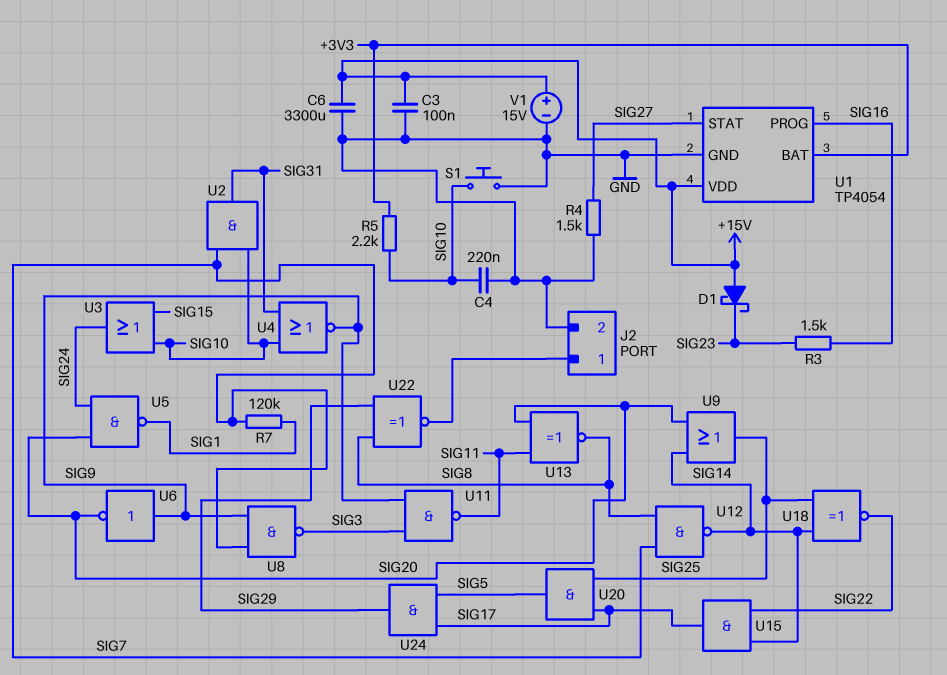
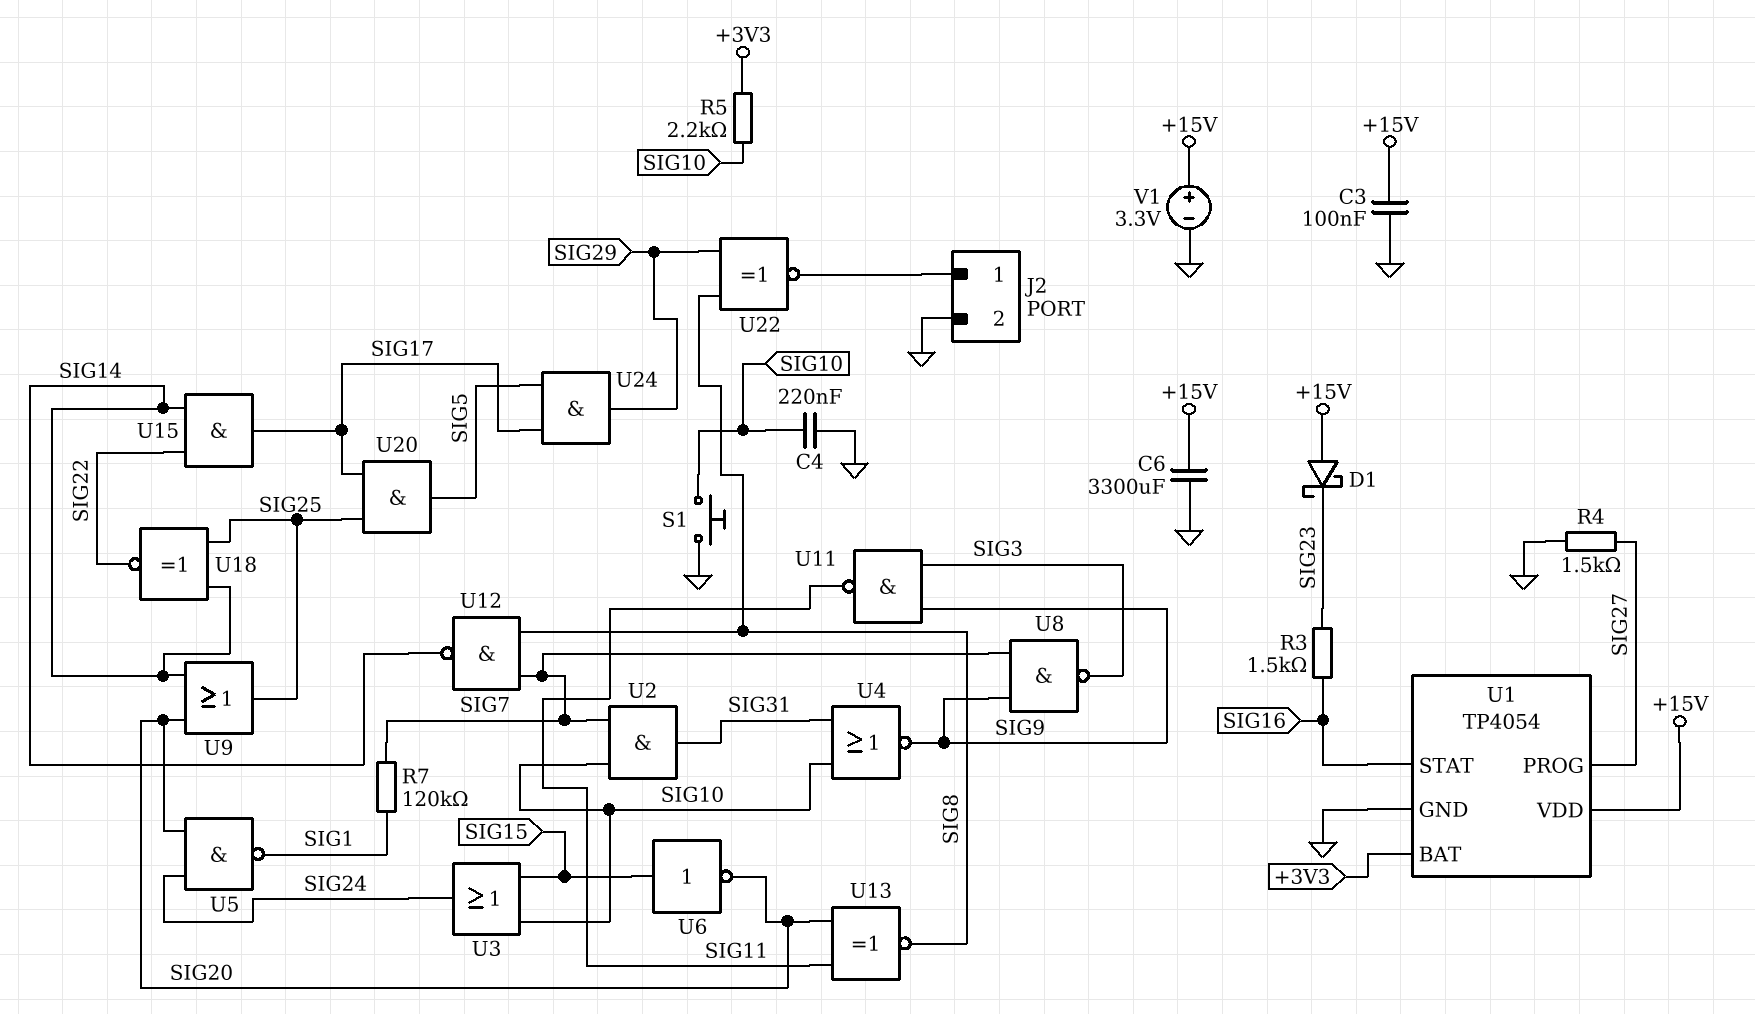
U1 pin PROG: SIG16 -> SIG27
U1 pin STAT: SIG27 -> SIG16
U6: NOT (in SIG9, out SIG20) -> NOT (in SIG15, out SIG20)
V1: 15V (plus +15V, minus GND) -> 3.3V (plus +15V, minus GND)

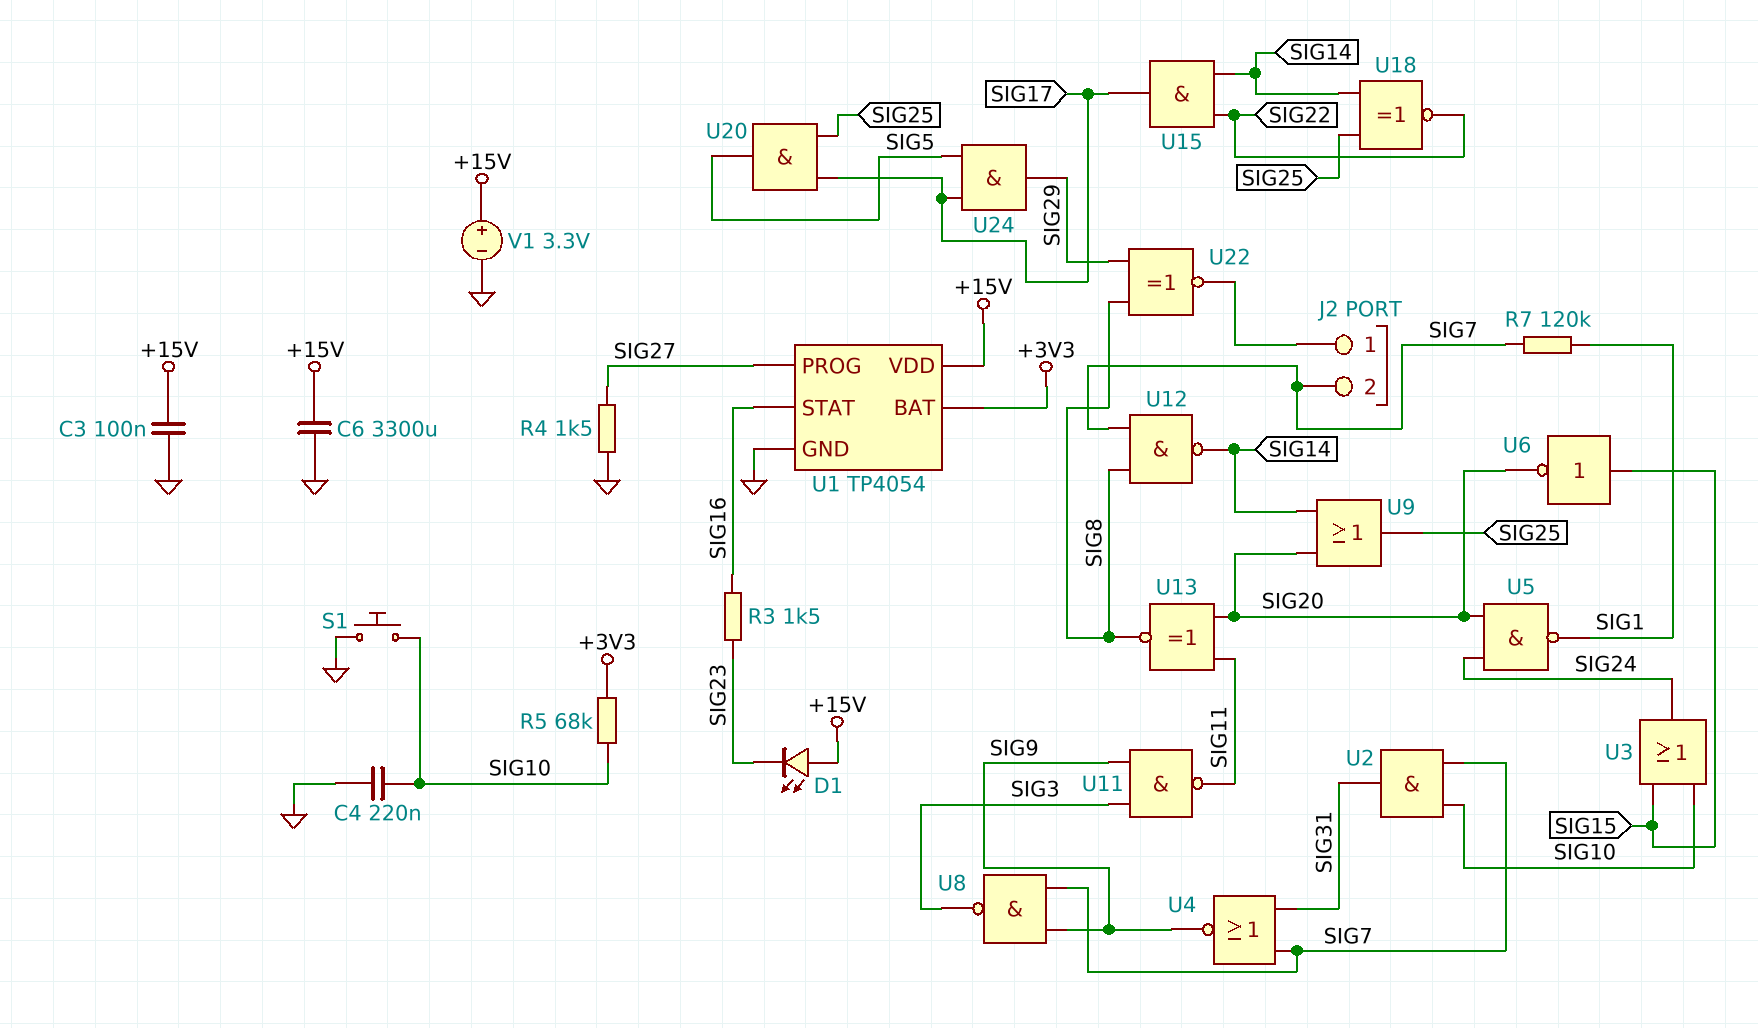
D1: schottky (A +15V, K SIG23) -> LED (A +15V, K SIG23)
J2 pin 2: GND -> SIG7
R5: 2.2k (+3V3, SIG10) -> 68k (+3V3, SIG10)
U4: NOR (in SIG10, in SIG31, out SIG9) -> NOR (in SIG7, in SIG31, out SIG9)

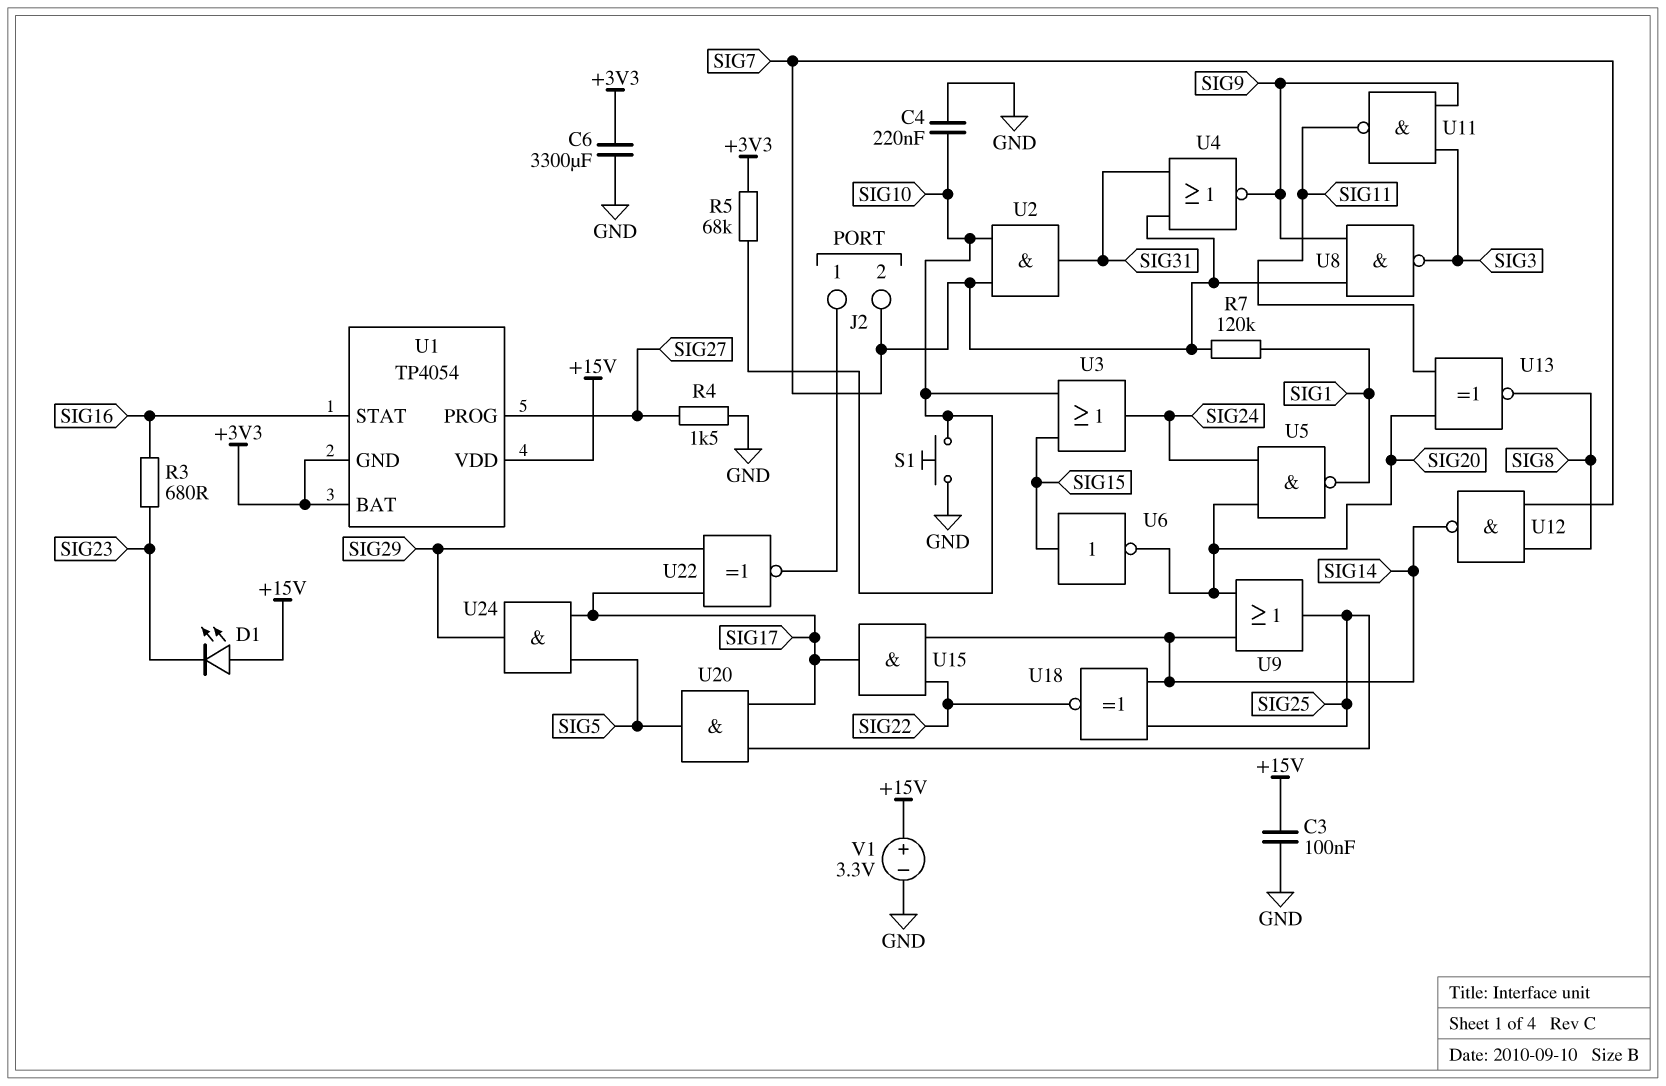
C6: 3300uF (+15V, GND) -> 3300uF (+3V3, GND)
R3: 1.5k (SIG16, SIG23) -> 680 (SIG16, SIG23)
U1 pin GND: GND -> +3V3
U22: XNOR (in SIG8, in SIG29, out J2/1) -> XNOR (in SIG17, in SIG29, out J2/1)

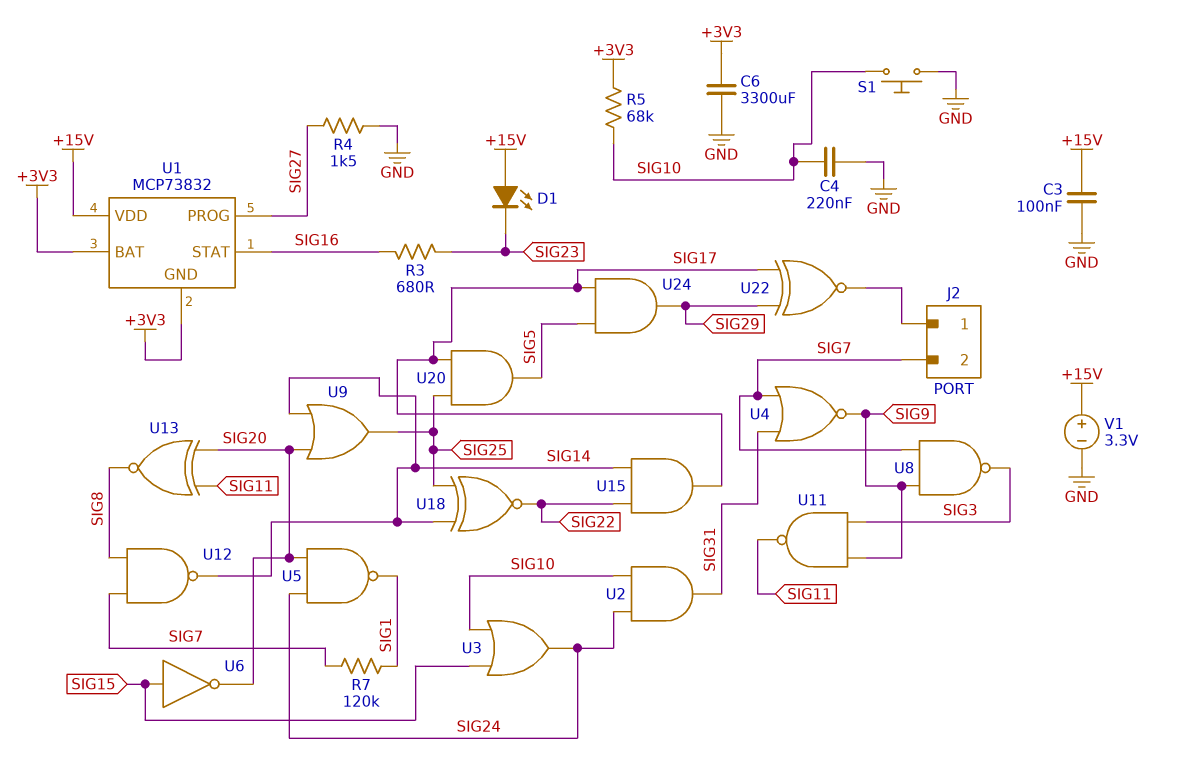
U1: TP4054 -> MCP73832
U2: AND (in SIG7, in SIG10, out SIG31) -> AND (in SIG10, in SIG24, out SIG31)

